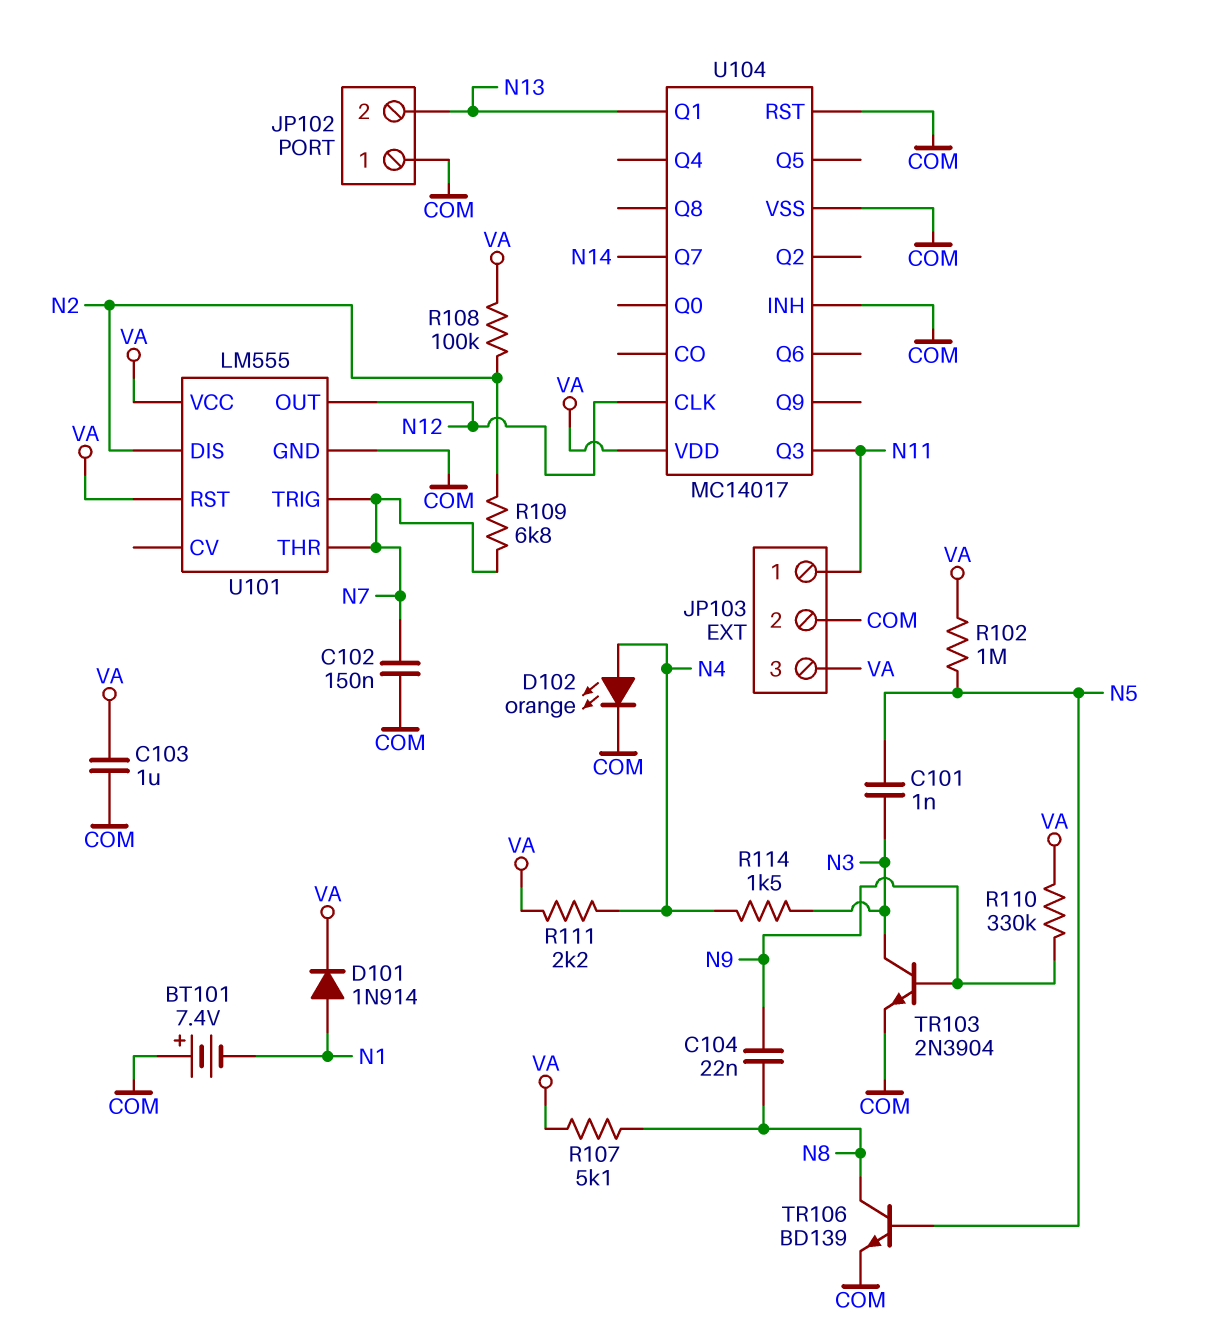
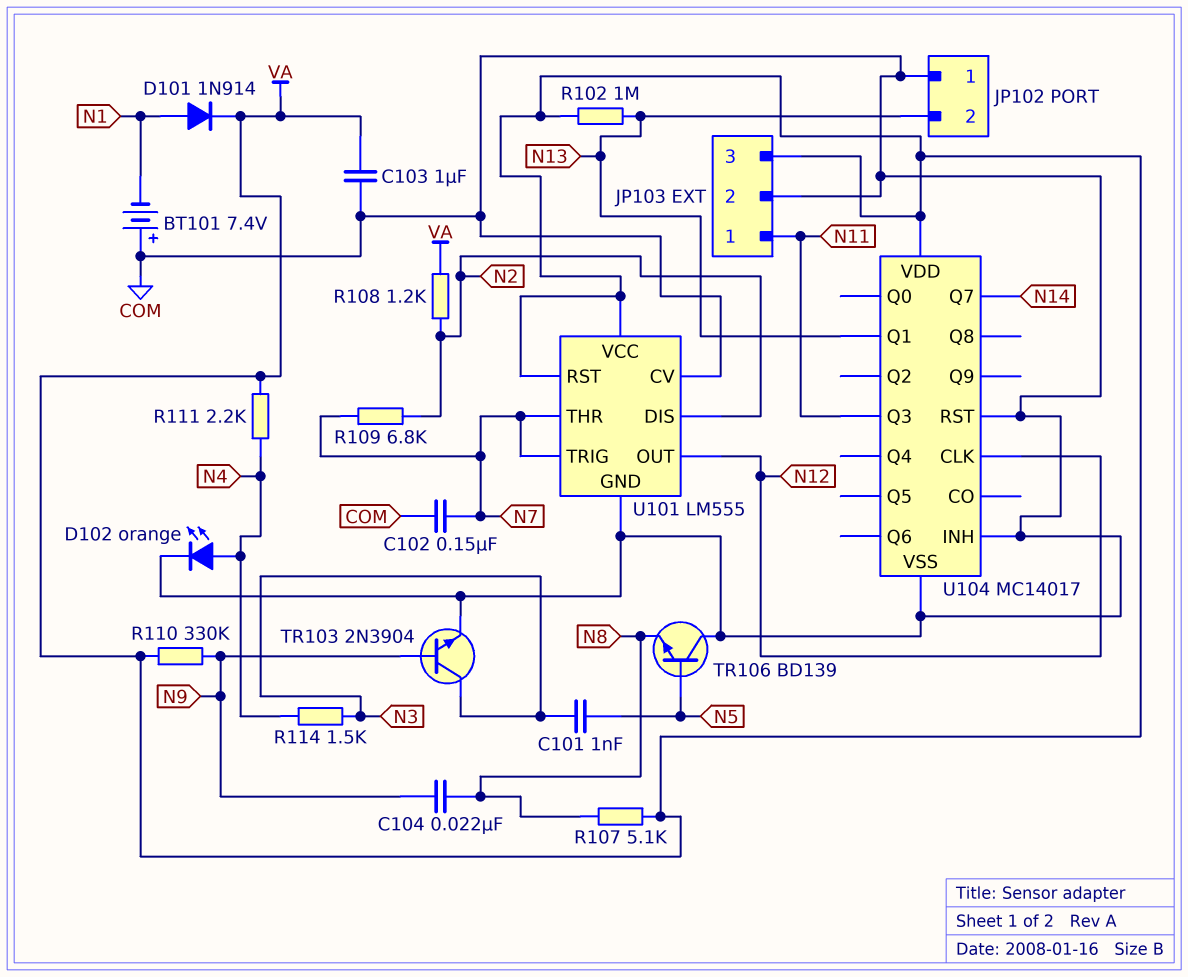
R102: 1M (N5, VA) -> 1M (N13, VA)
R108: 100k (N2, VA) -> 1.2k (N2, VA)
TR106: NPN BD139 (B N5, C N8, E COM) -> NPN BD139 (B N5, C COM, E N8)
U101 pin CV: none -> COM

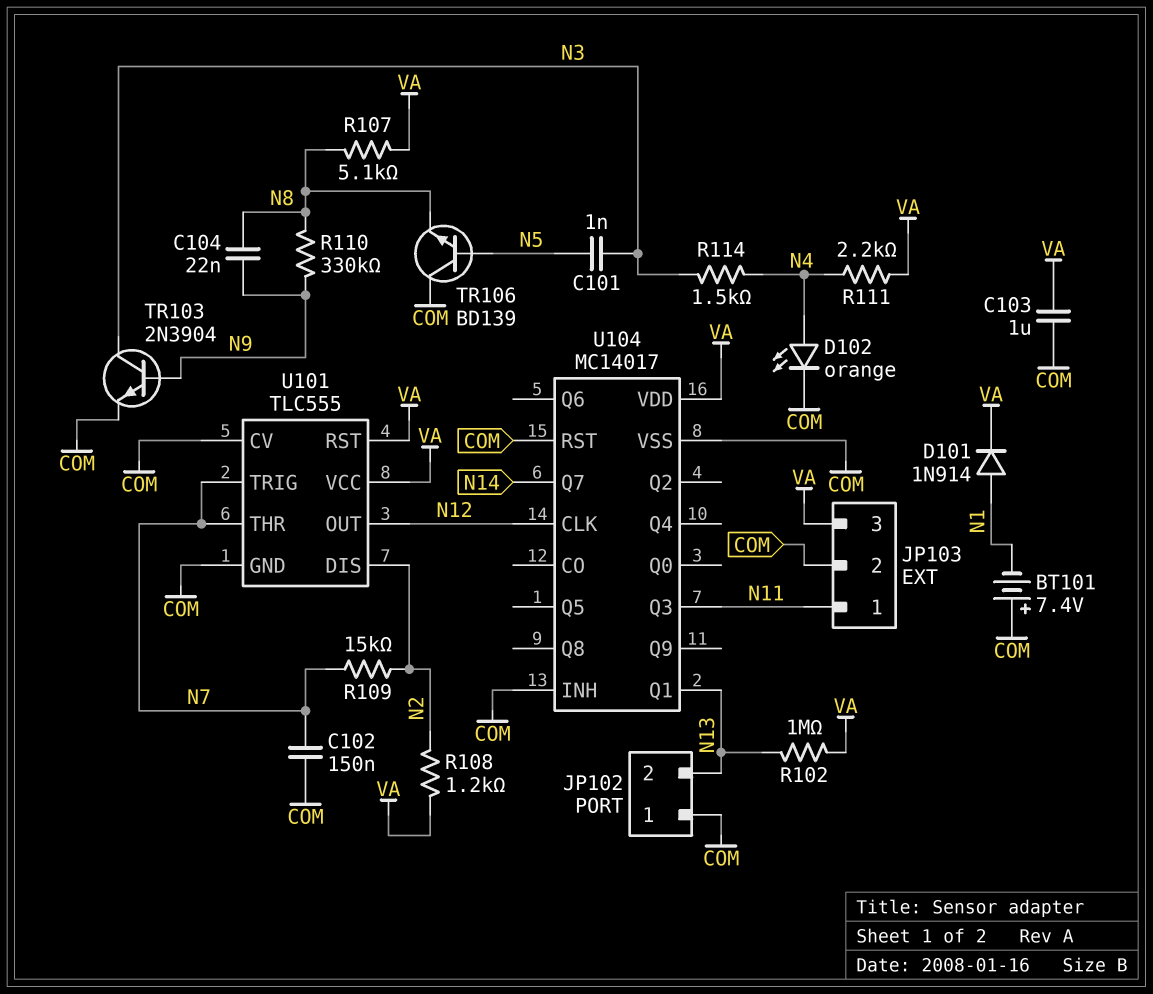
R109: 6.8k (N2, N7) -> 15k (N2, N7)
R110: 330k (N9, VA) -> 330k (N8, N9)
U101: LM555 -> TLC555

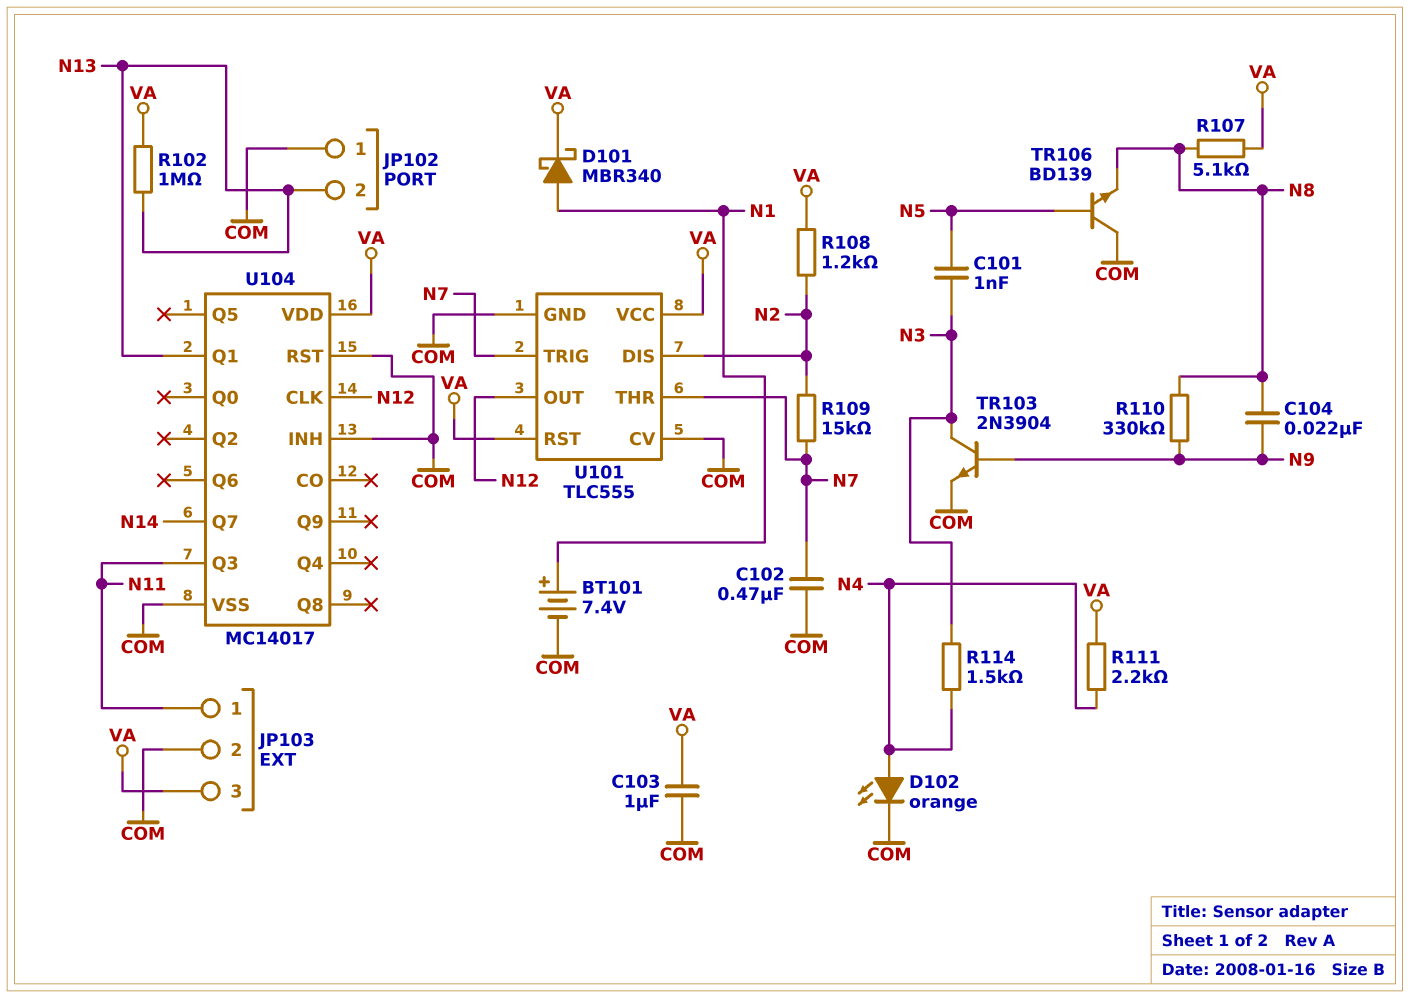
BT101: 7.4V (plus COM, minus N1) -> 7.4V (plus N1, minus COM)
C102: 150nF (COM, N7) -> 470nF (COM, N7)
D101: diode 1N914 (A N1, K VA) -> schottky MBR340 (A N1, K VA)

